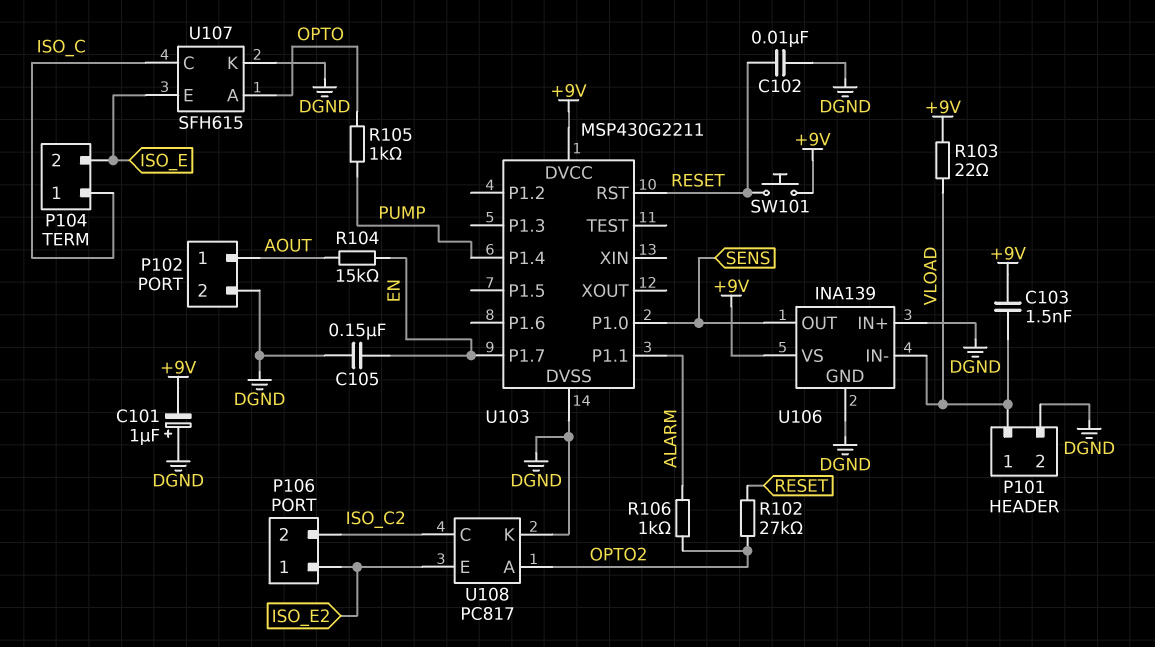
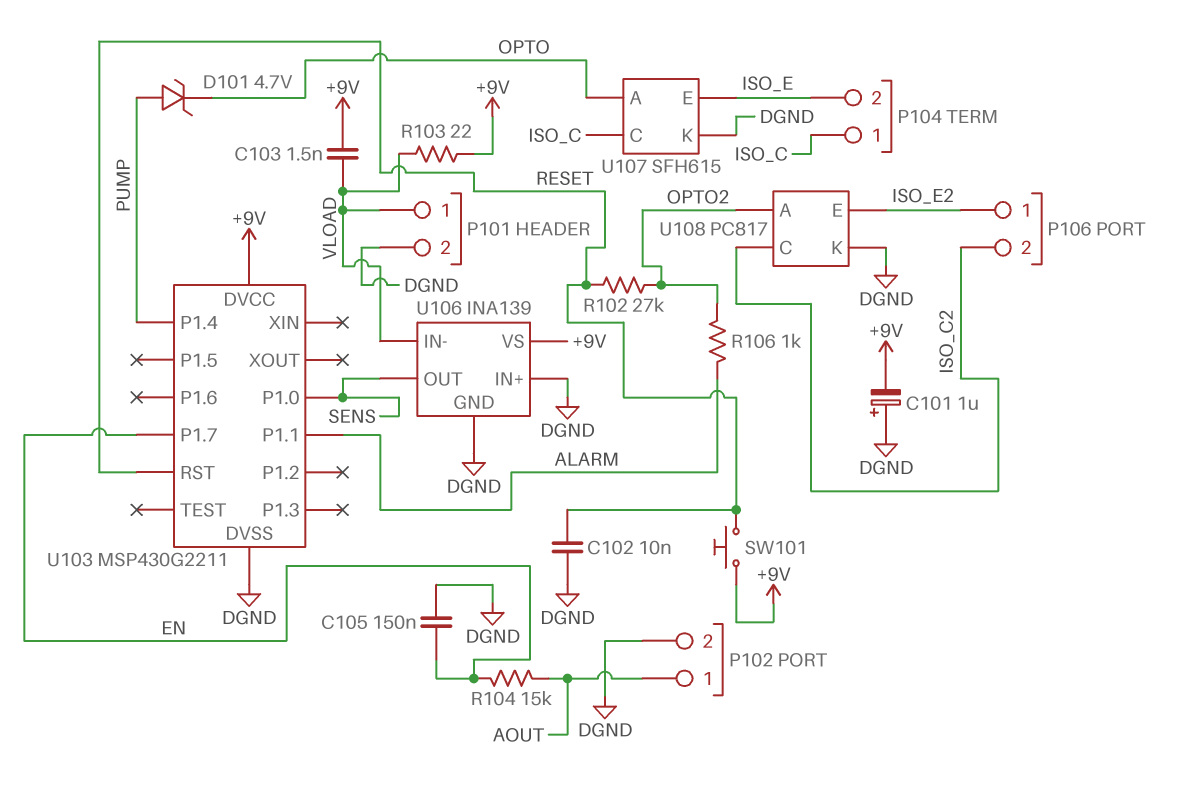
D101: none -> zener 4.7V (A PUMP, K OPTO)
R105: 1k (OPTO, PUMP) -> none

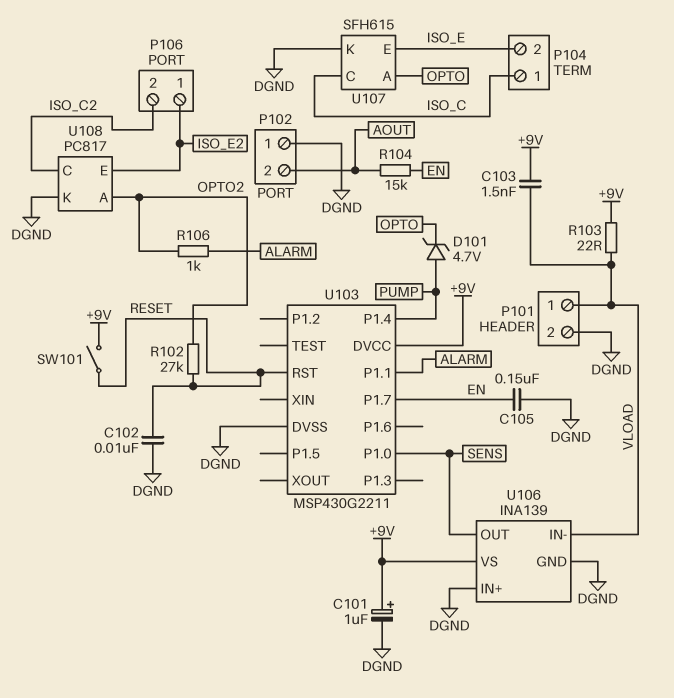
C101: 1uF (plus DGND, minus +9V) -> 1uF (plus +9V, minus DGND)
P102 pin 1: AOUT -> DGND
P102 pin 2: DGND -> AOUT
SW101: button (+9V, RESET) -> switch (+9V, RESET)

